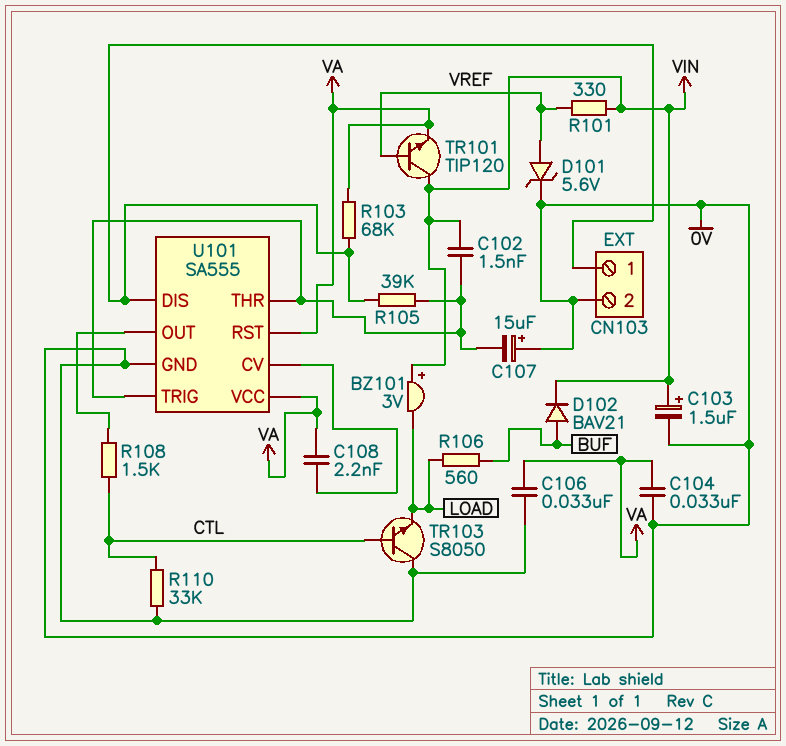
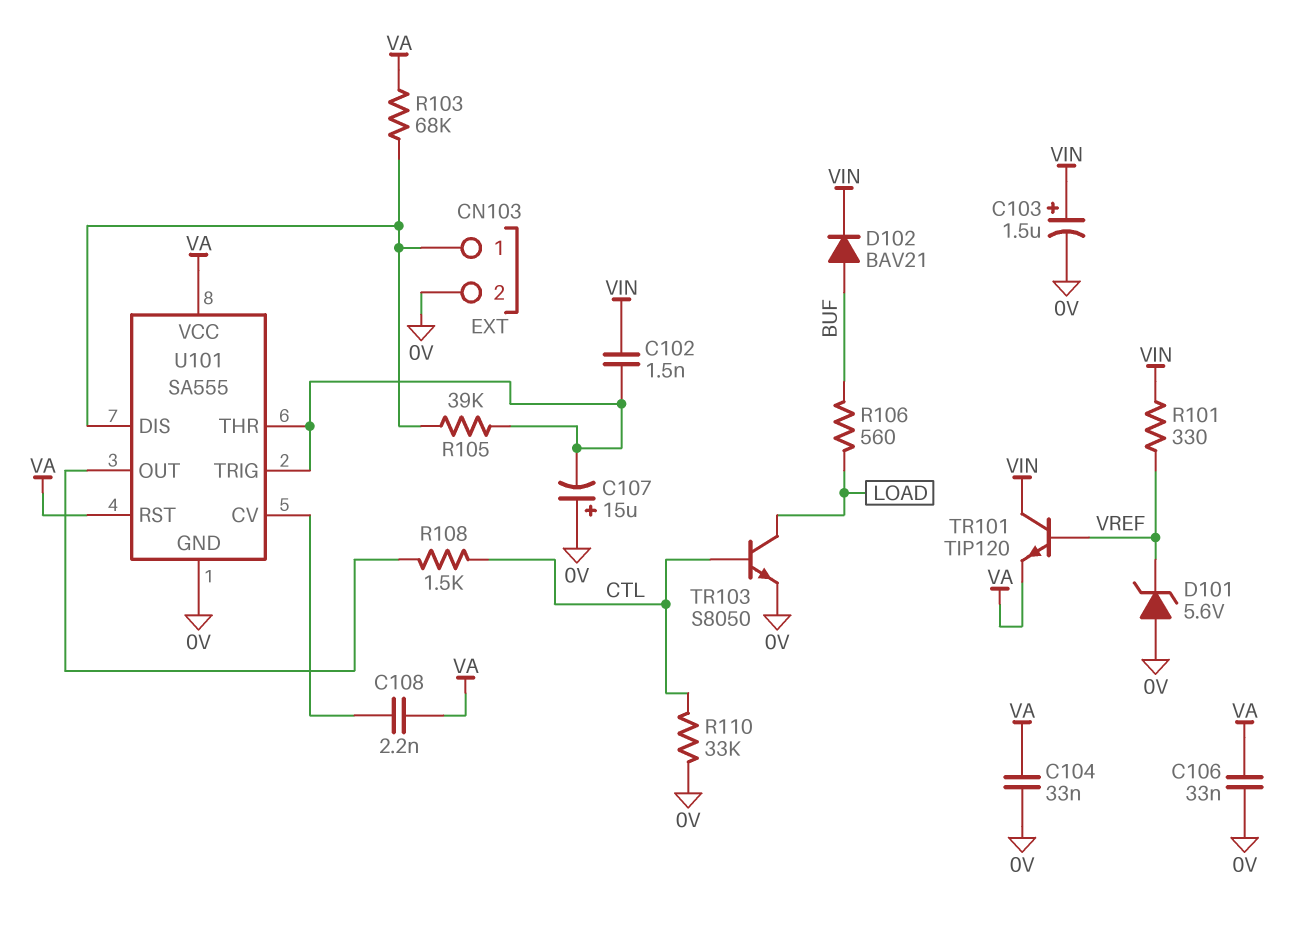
BZ101: buzzer 3V (plus VIN, minus LOAD) -> none
D101: zener 5.6V (A VREF, K 0V) -> zener 5.6V (A 0V, K VREF)
TR103: NPN S8050 (B CTL, C 0V, E LOAD) -> NPN S8050 (B CTL, C LOAD, E 0V)

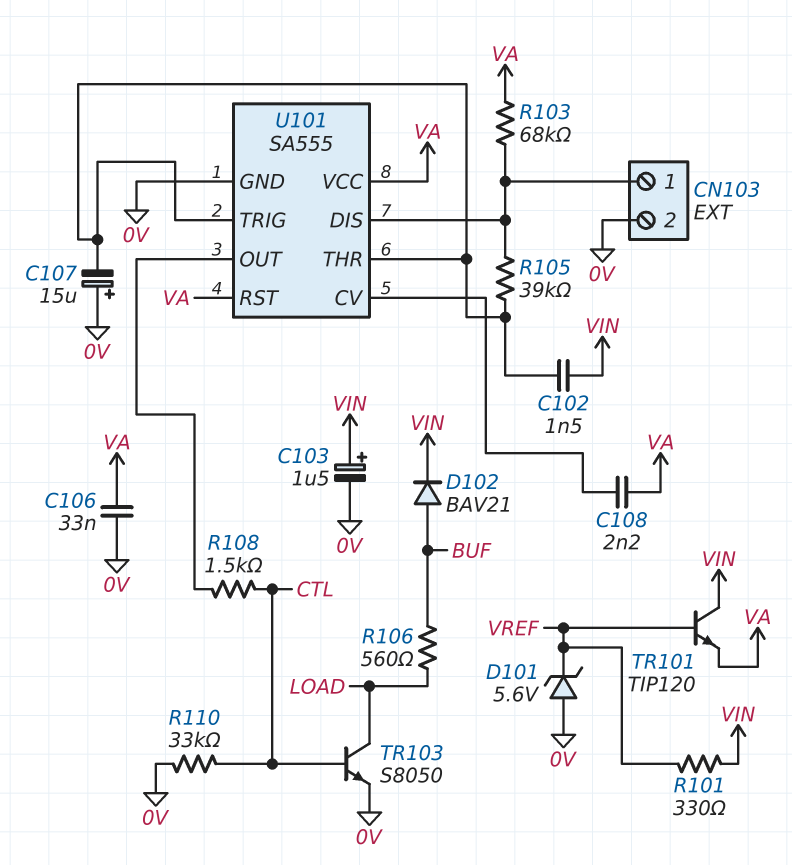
C104: 33nF (0V, VA) -> none

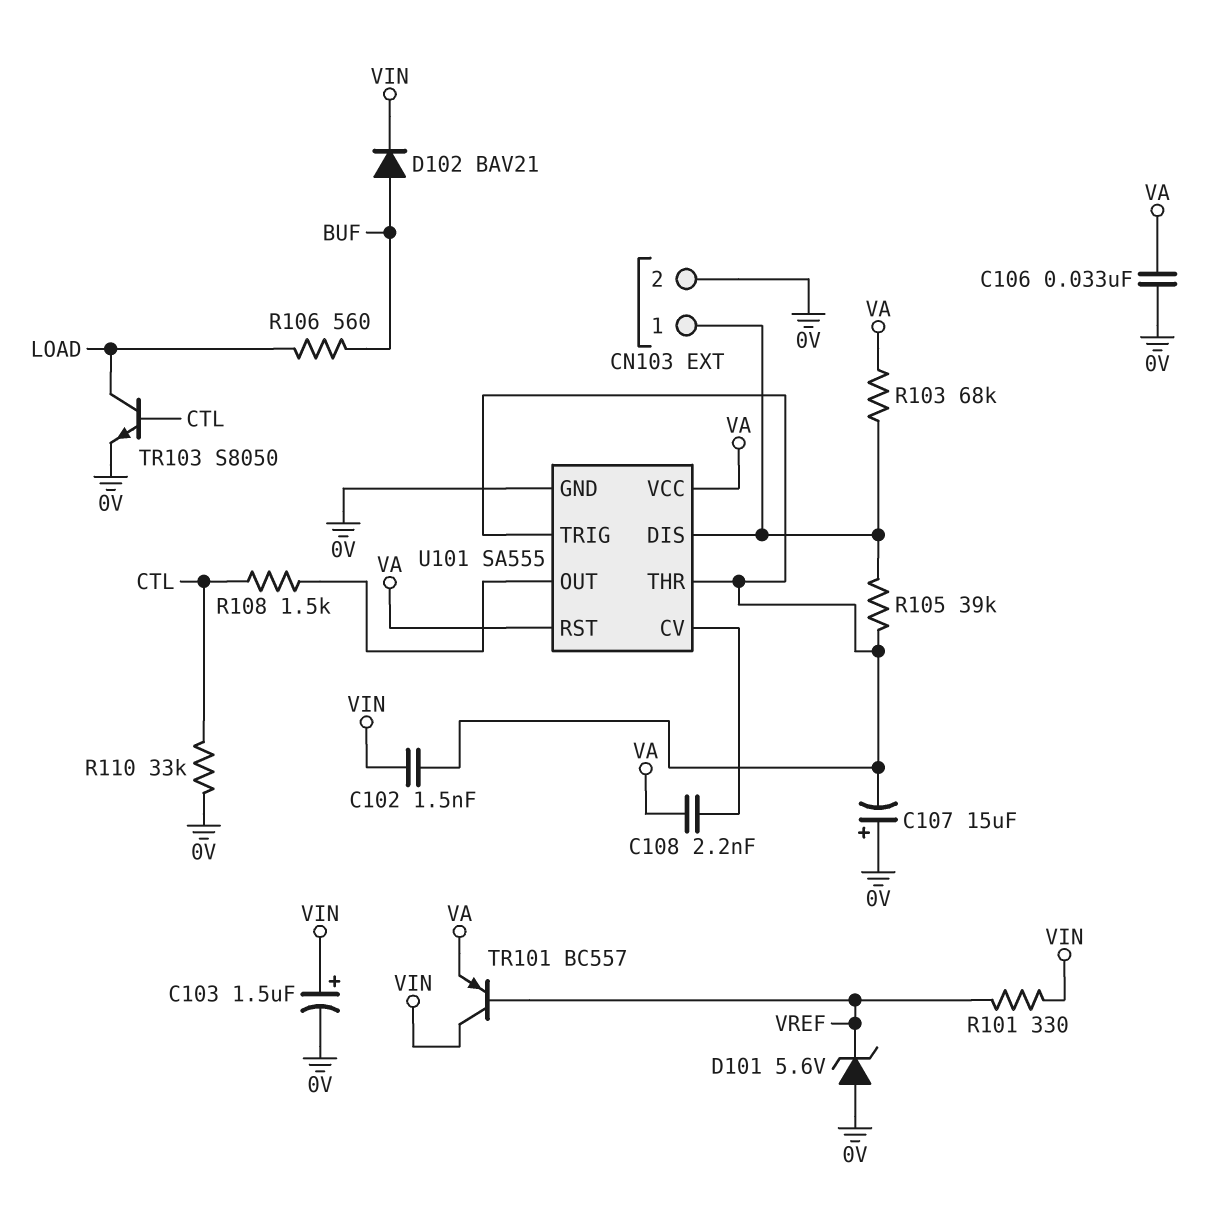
TR101: NPN TIP120 (B VREF, C VIN, E VA) -> PNP BC557 (B VREF, C VIN, E VA)

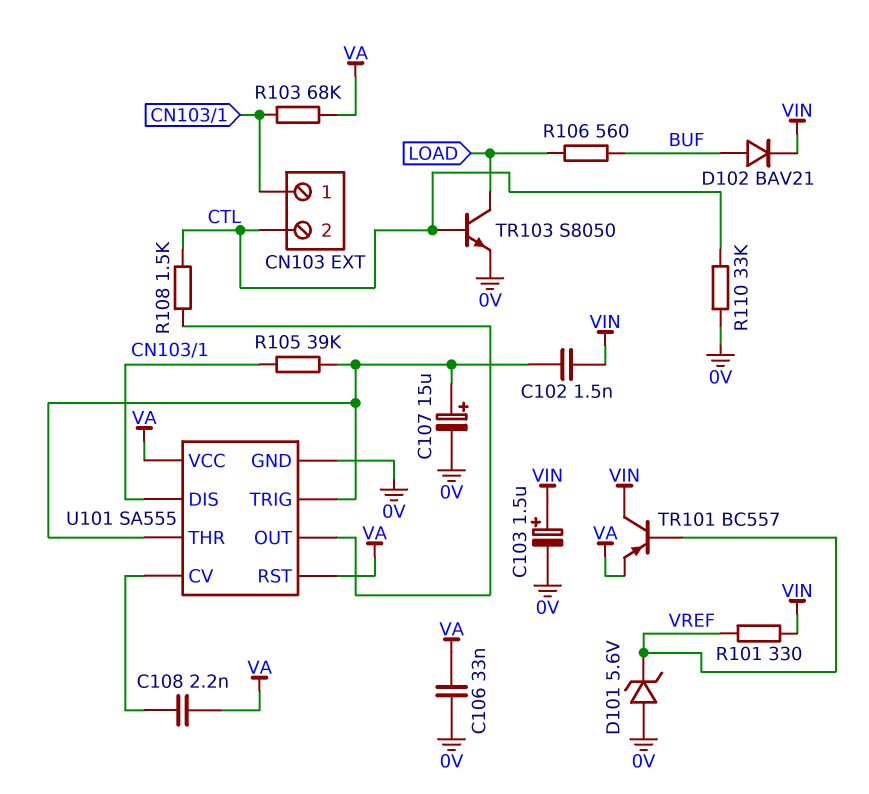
C107: 15uF (plus 0V, minus U101/THR) -> 15uF (plus U101/THR, minus 0V)
CN103 pin 2: 0V -> CTL

